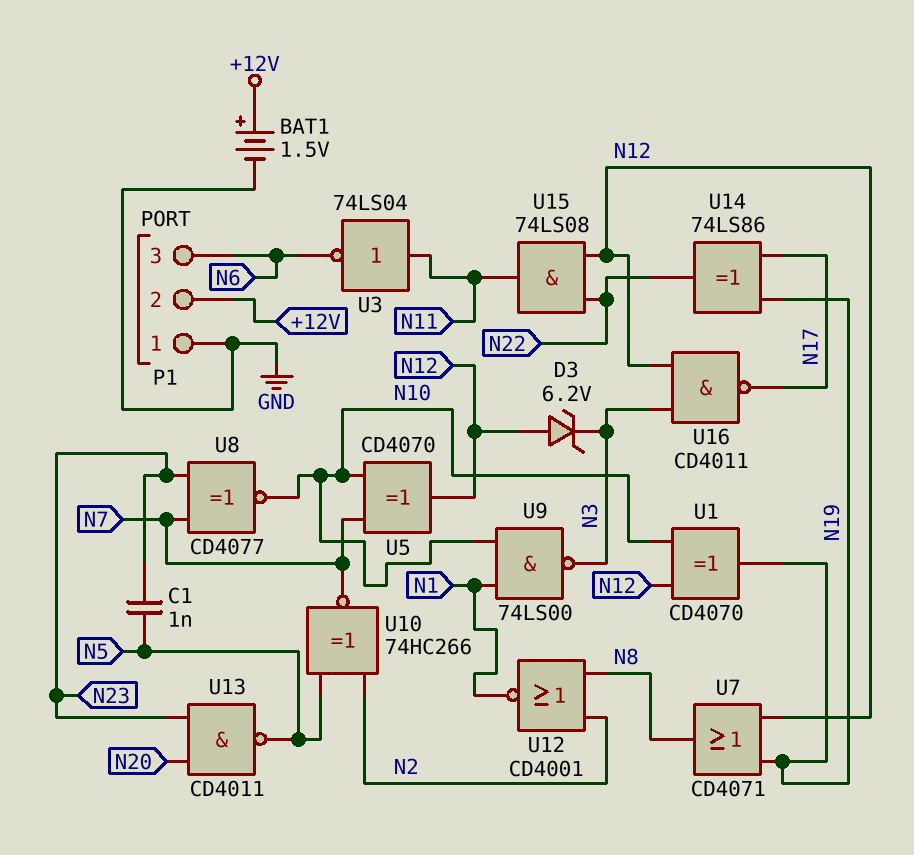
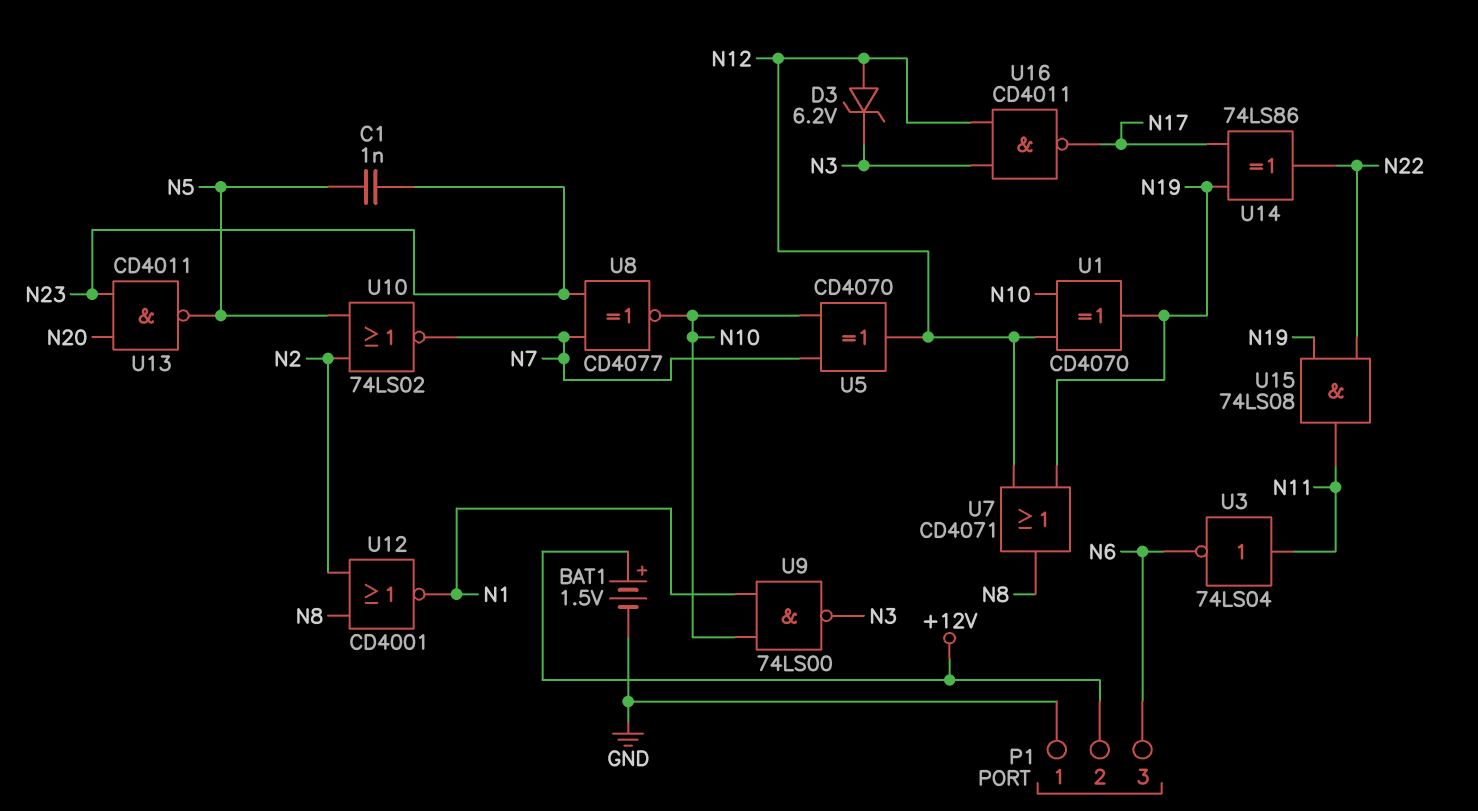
U10: XNOR 74HC266 (in N2, in N5, out N7) -> NOR 74LS02 (in N2, in N5, out N7)
U15: AND 74LS08 (in N12, in N22, out N11) -> AND 74LS08 (in N19, in N22, out N11)

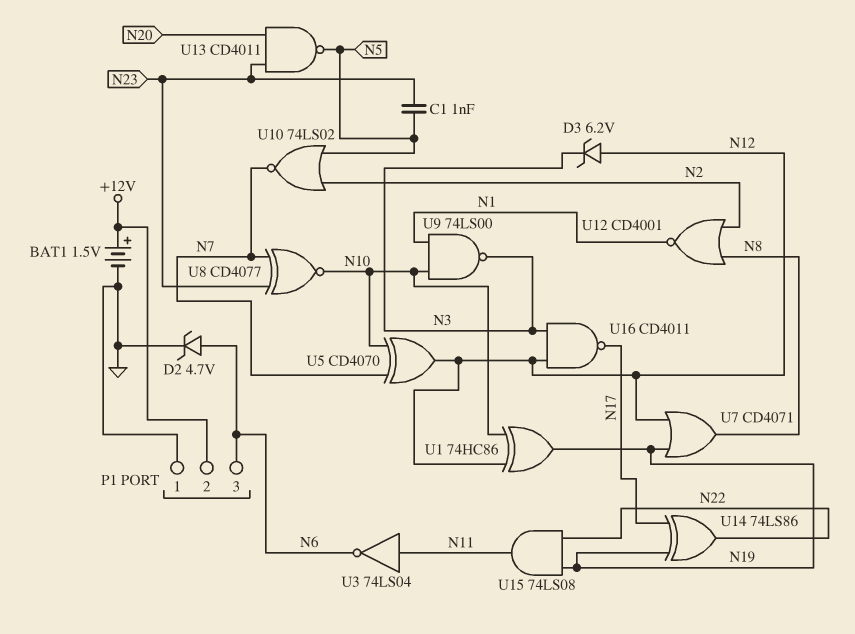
D2: none -> zener 4.7V (A N6, K GND)
U1: XOR CD4070 (in N10, in N12, out N19) -> XOR 74HC86 (in N10, in N12, out N19)

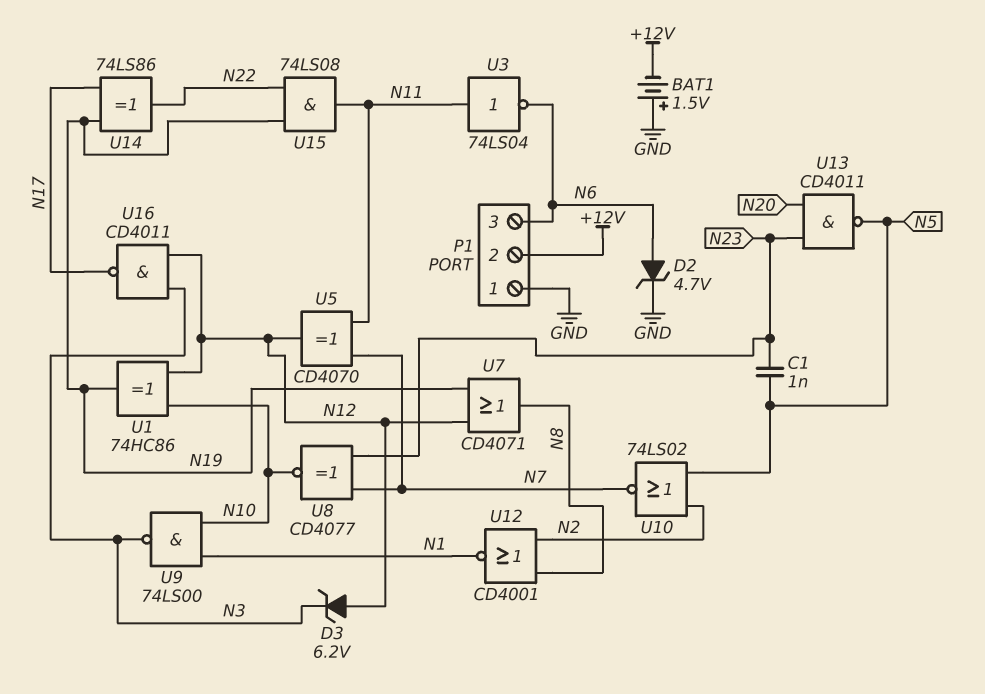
BAT1: 1.5V (plus +12V, minus GND) -> 1.5V (plus GND, minus +12V)
U5: XOR CD4070 (in N7, in N10, out N12) -> XOR CD4070 (in N7, in N11, out N12)

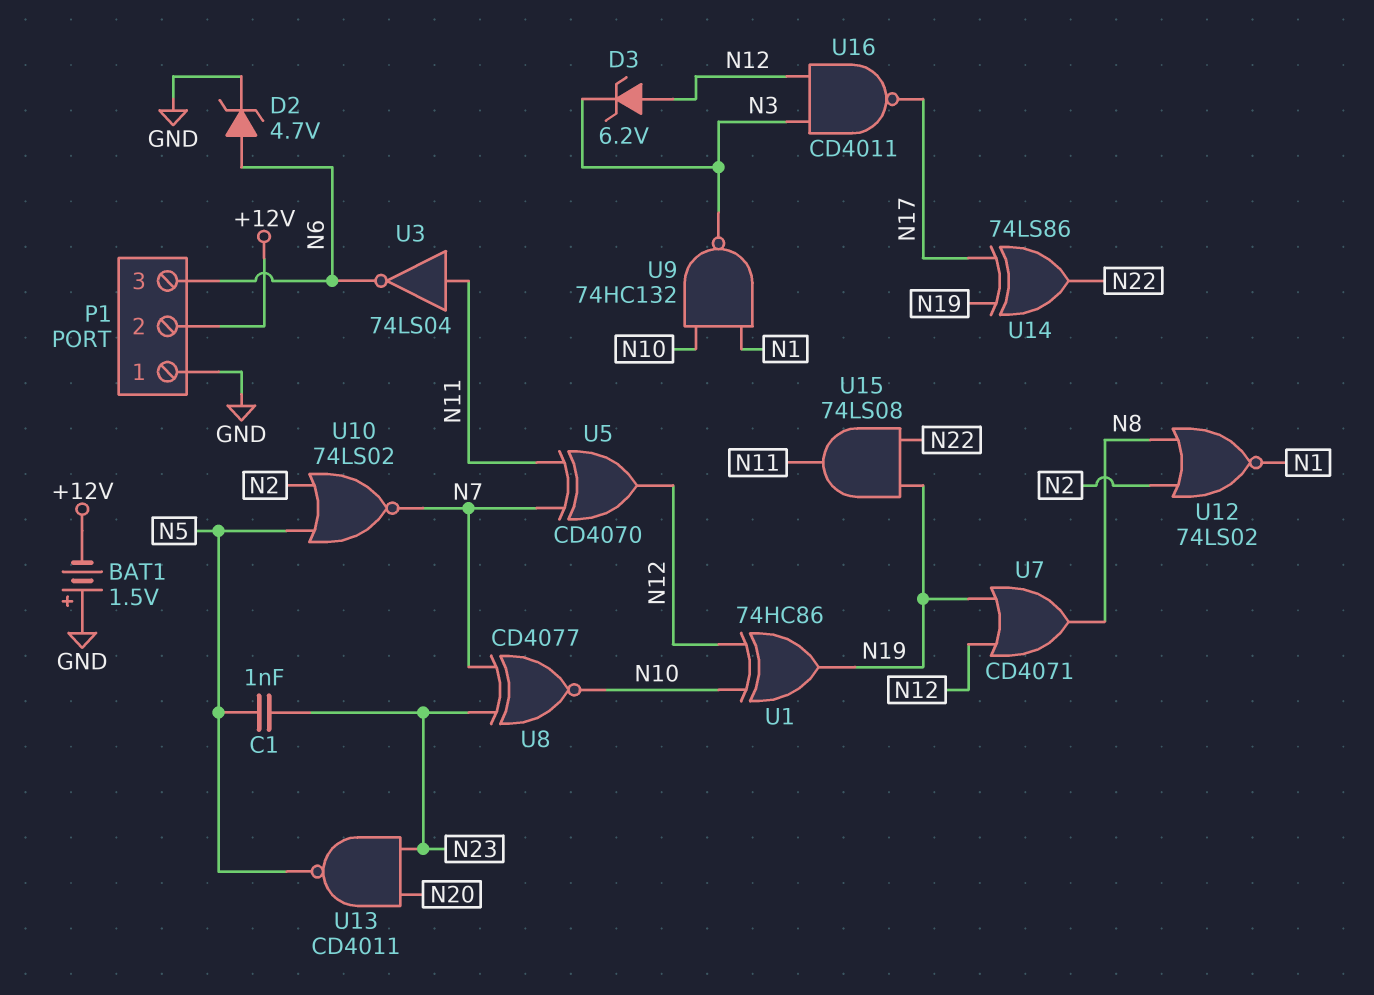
U9: NAND 74LS00 (in N1, in N10, out N3) -> NAND 74HC132 (in N1, in N10, out N3)
U12: NOR CD4001 (in N2, in N8, out N1) -> NOR 74LS02 (in N2, in N8, out N1)

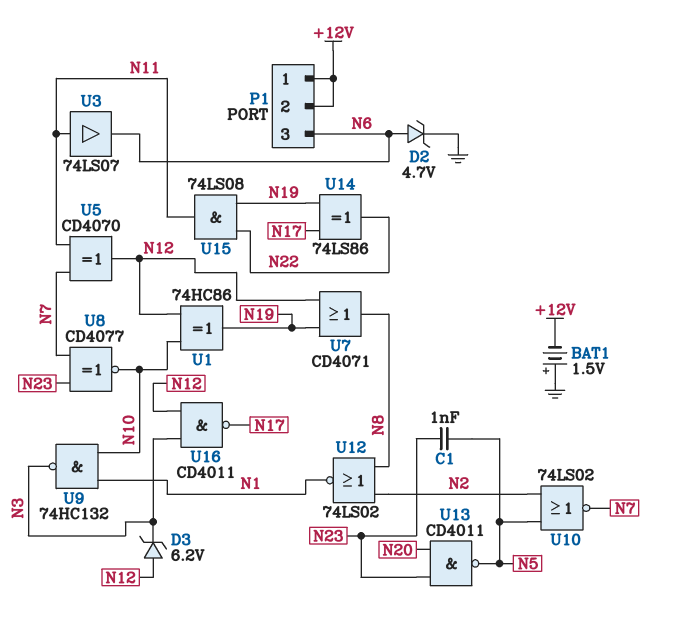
P1 pin 1: GND -> +12V
U3: NOT 74LS04 (in N11, out N6) -> buffer 74LS07 (in N11, out N6)

